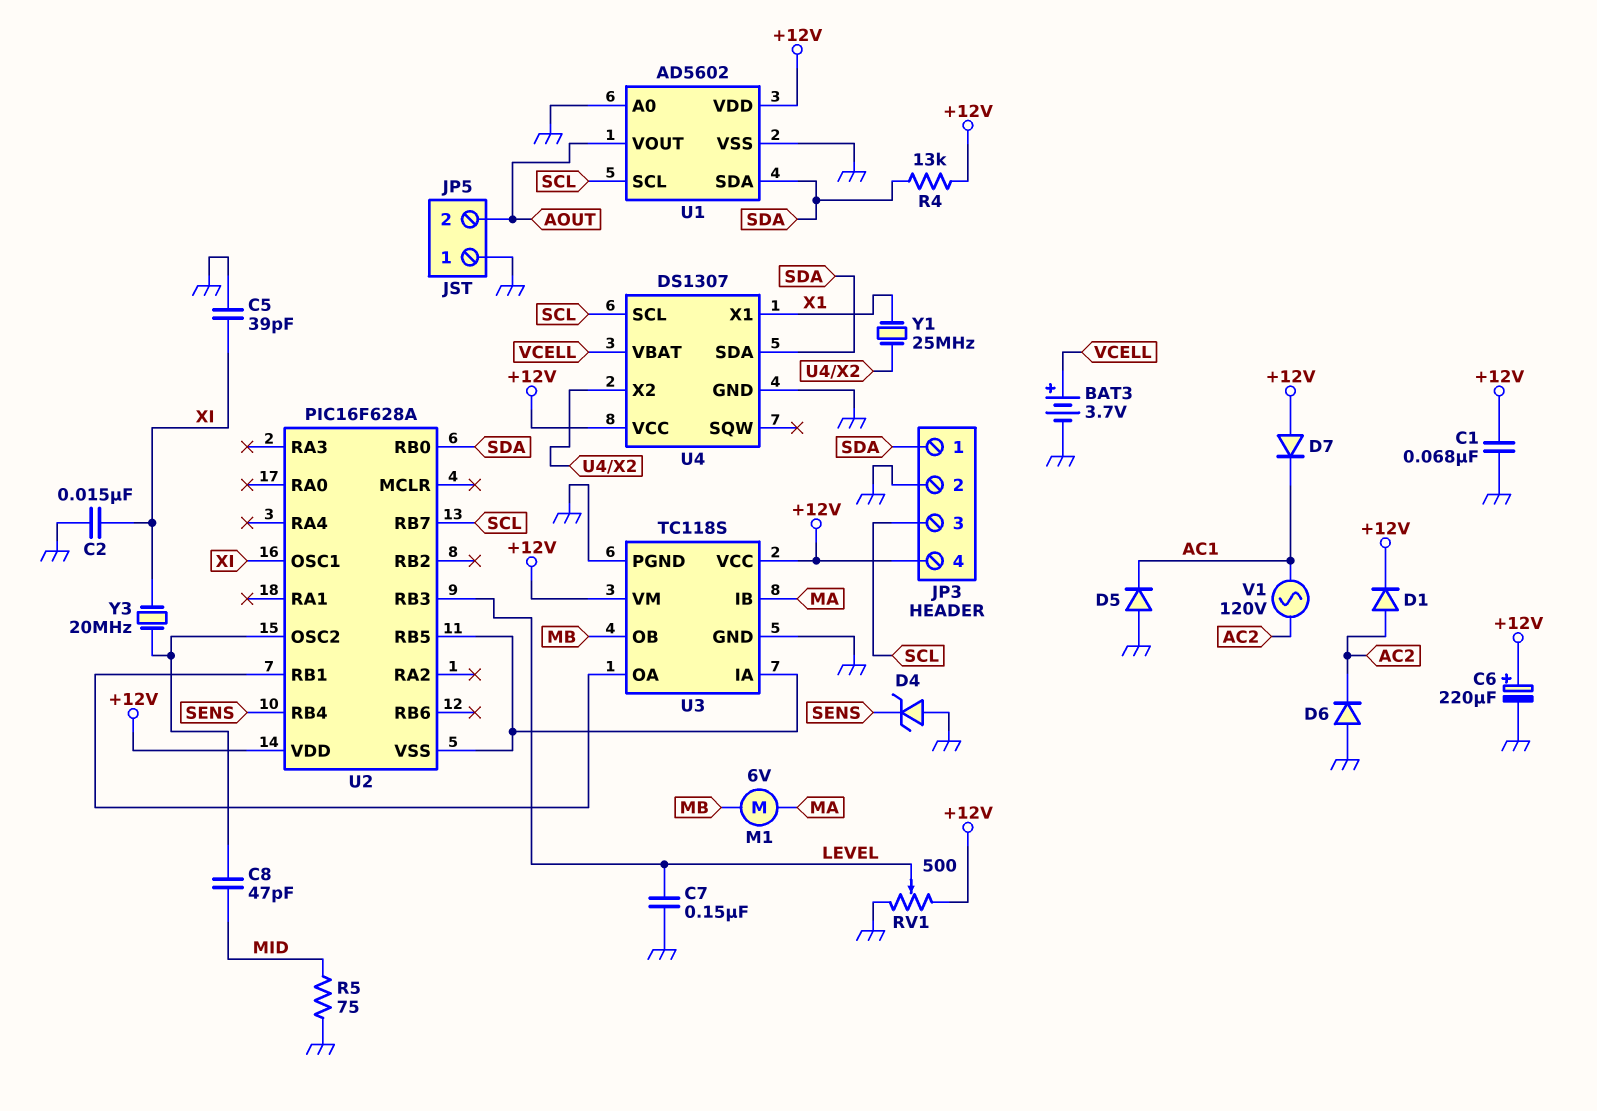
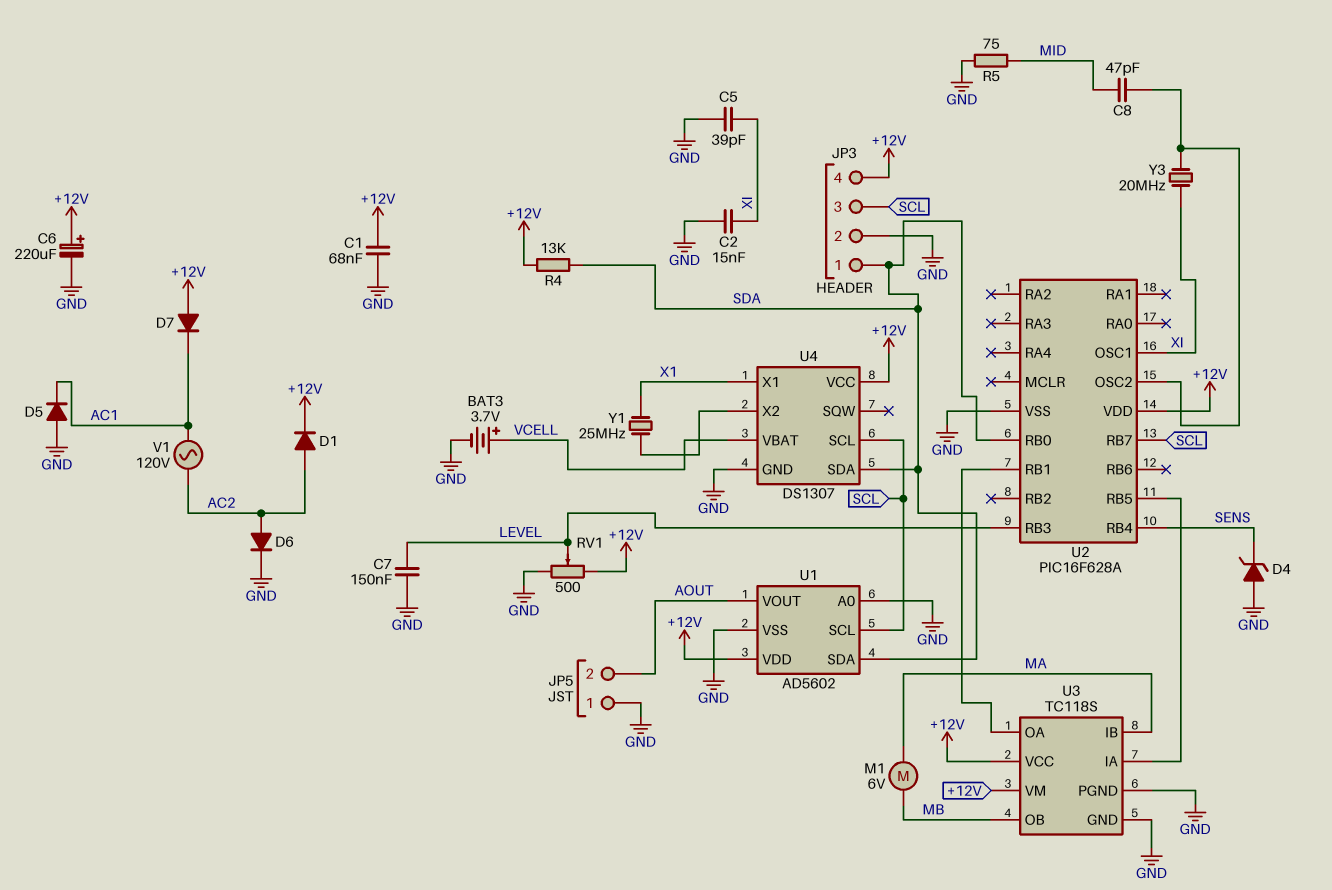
D6: diode (A GND, K AC2) -> diode (A AC2, K GND)
U2 pin VSS: U2/RB5 -> GND

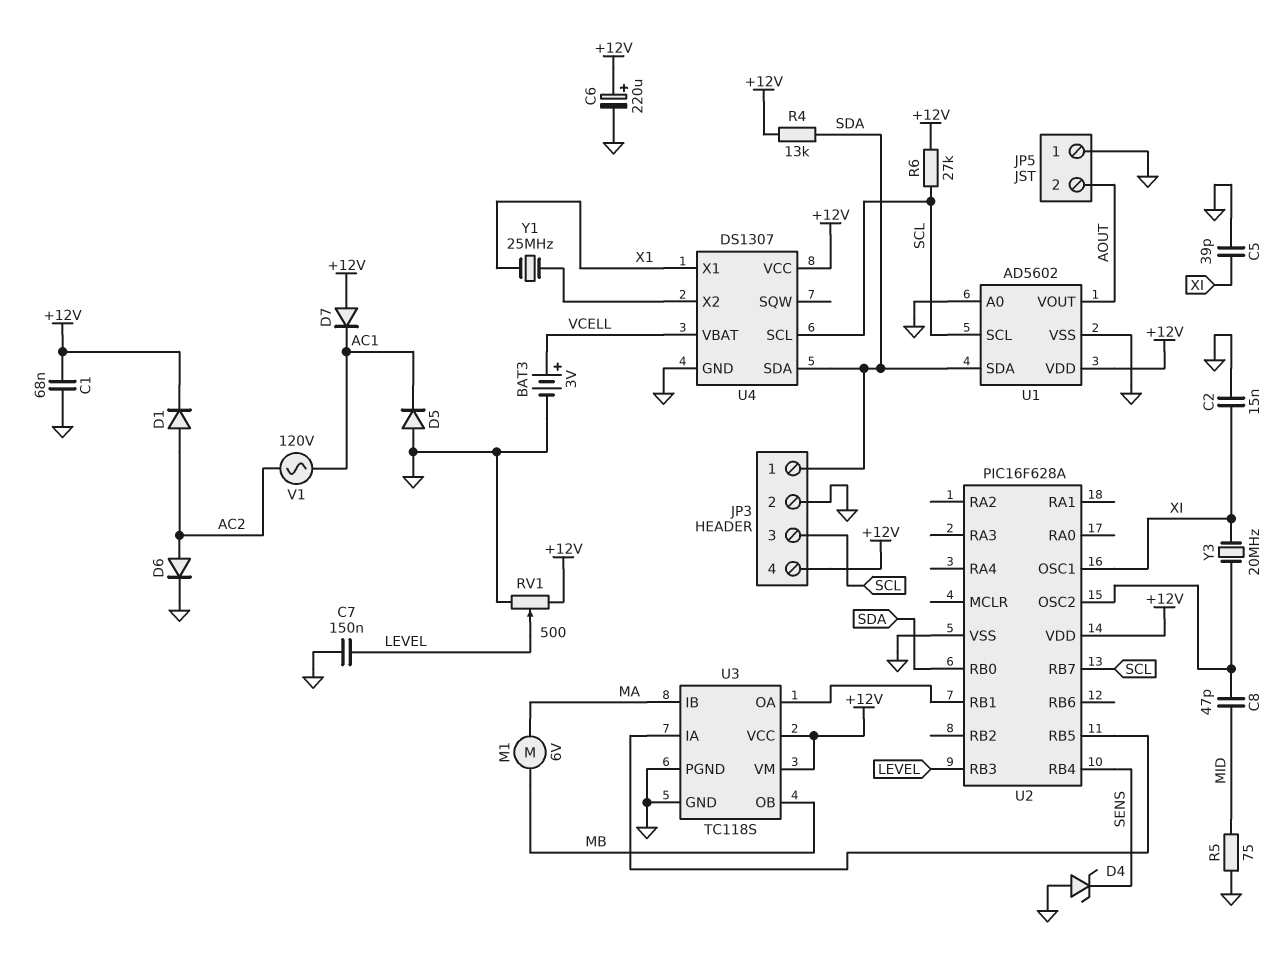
BAT3: 3.7V (plus VCELL, minus GND) -> 3V (plus VCELL, minus GND)
R6: none -> 27k (+12V, SCL)

